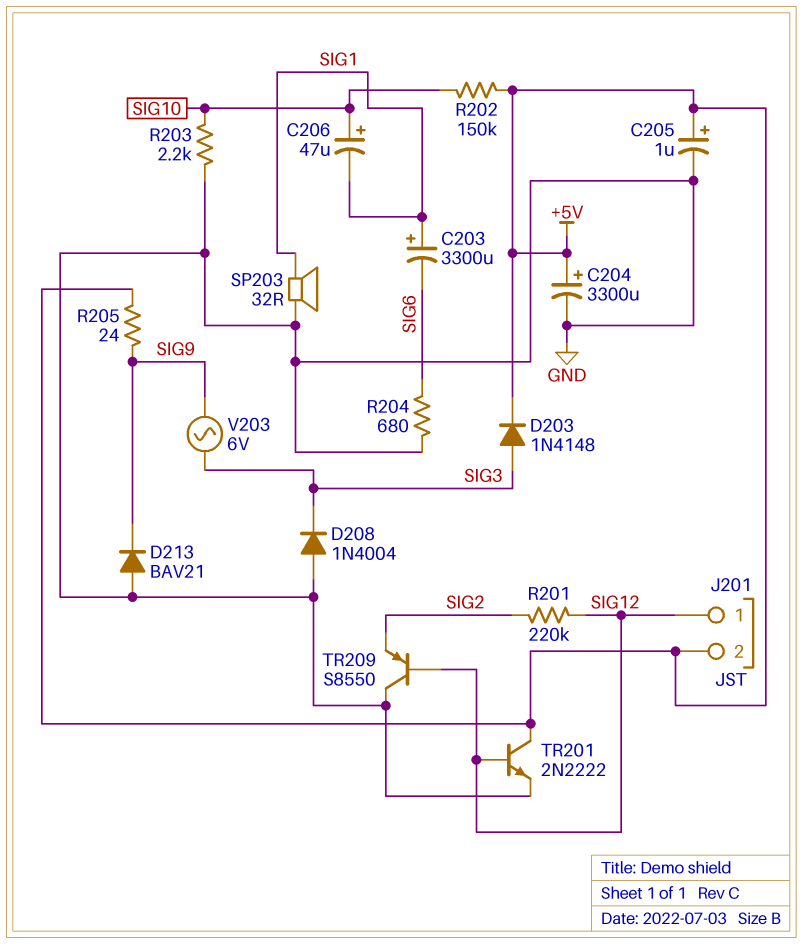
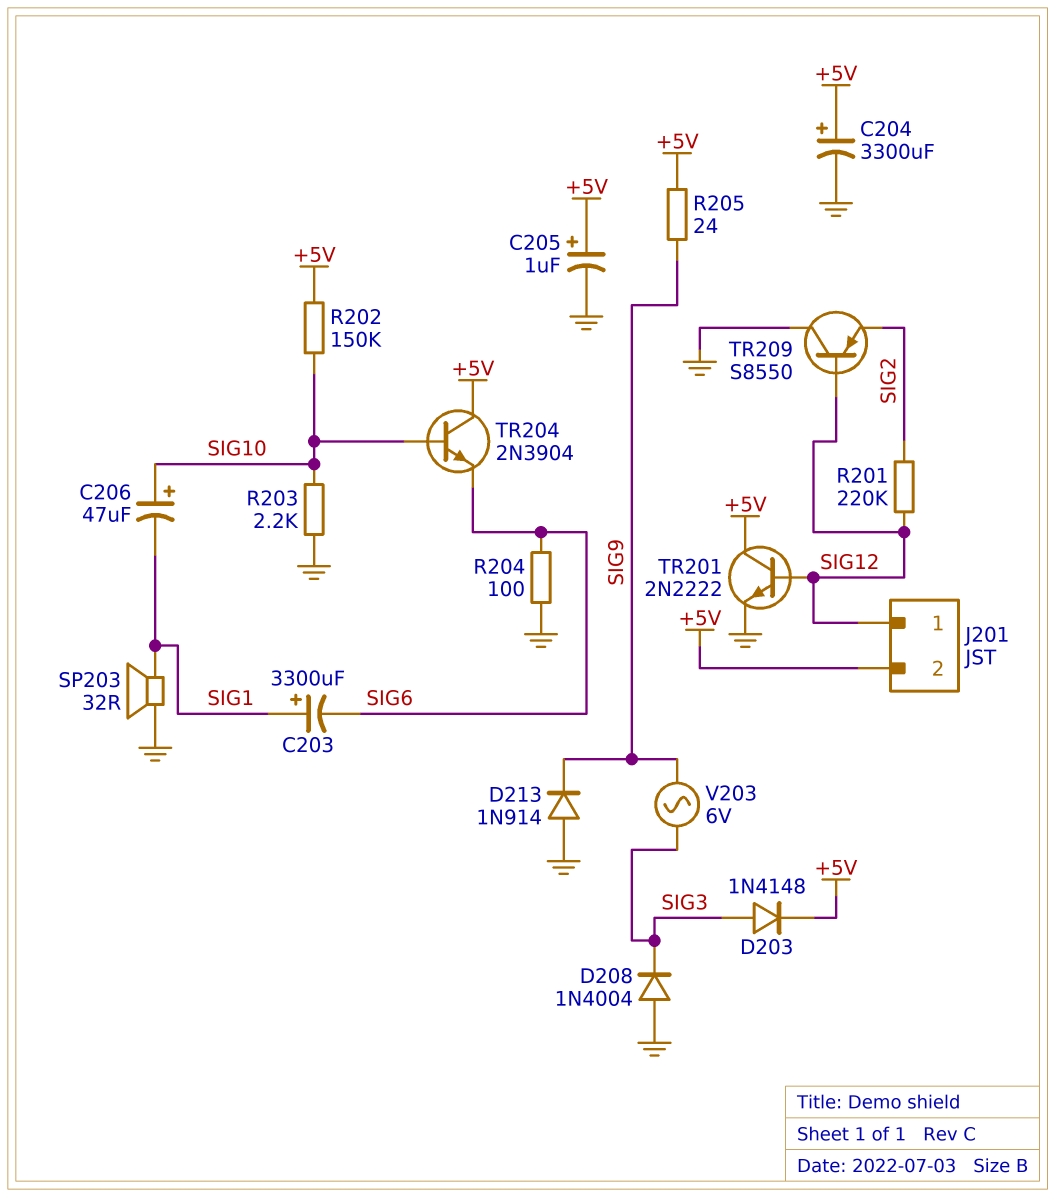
D213: diode BAV21 (A GND, K SIG9) -> diode 1N914 (A GND, K SIG9)
R204: 680 (GND, SIG6) -> 100 (GND, SIG6)
TR204: none -> NPN 2N3904 (B SIG10, C +5V, E SIG6)

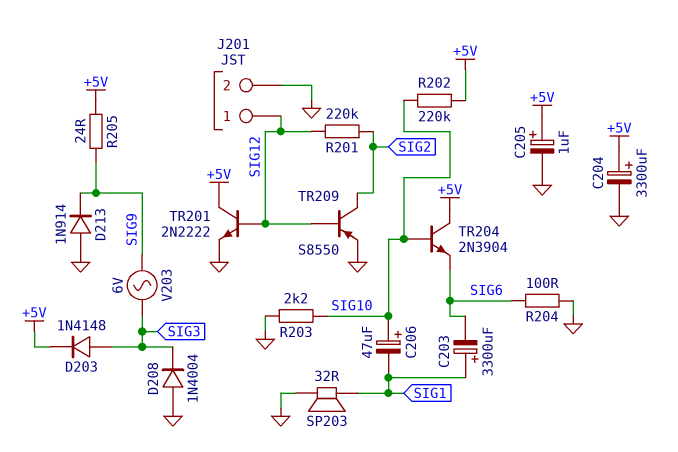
J201 pin 2: +5V -> GND
R202: 150k (+5V, SIG10) -> 220k (+5V, SIG10)
TR209: PNP S8550 (B SIG12, C GND, E SIG2) -> PNP S8550 (B SIG12, C SIG2, E GND)

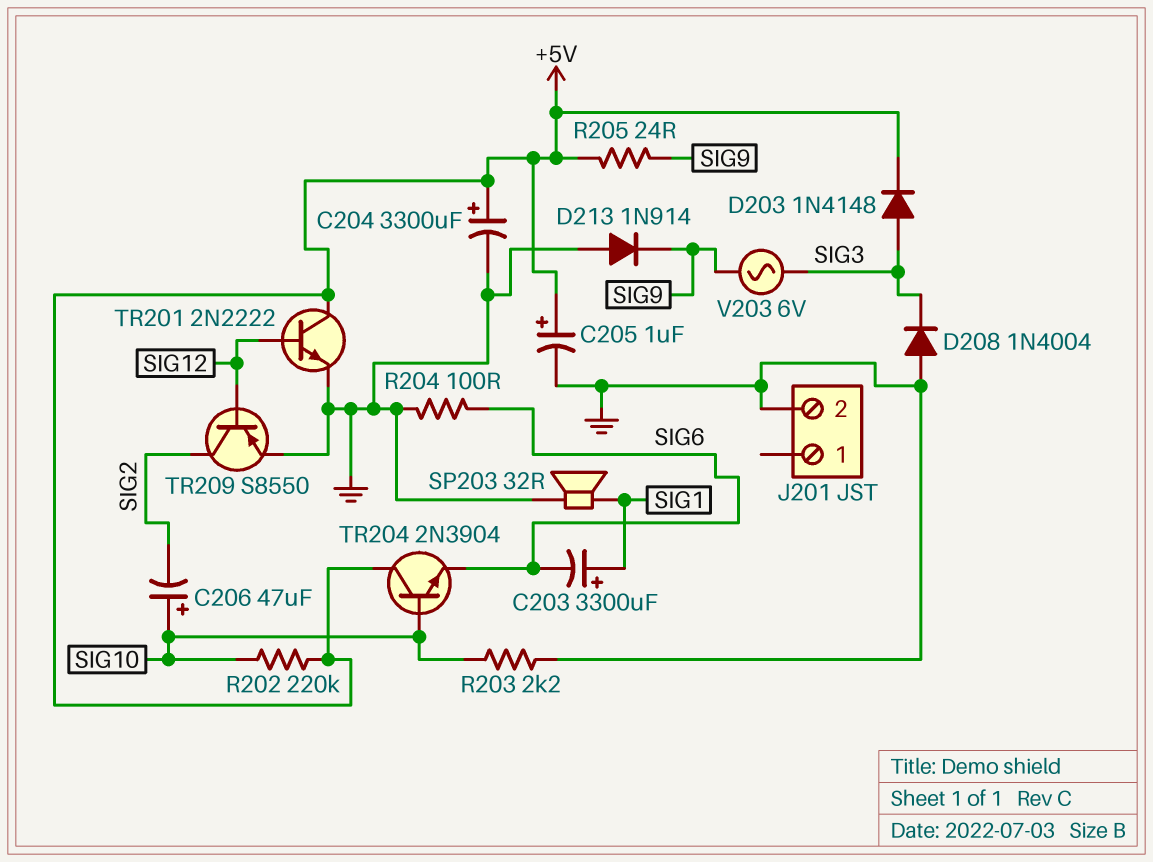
C206: 47uF (plus SIG10, minus SIG1) -> 47uF (plus SIG10, minus SIG2)
J201 pin 1: SIG12 -> none
R201: 220k (SIG2, SIG12) -> none

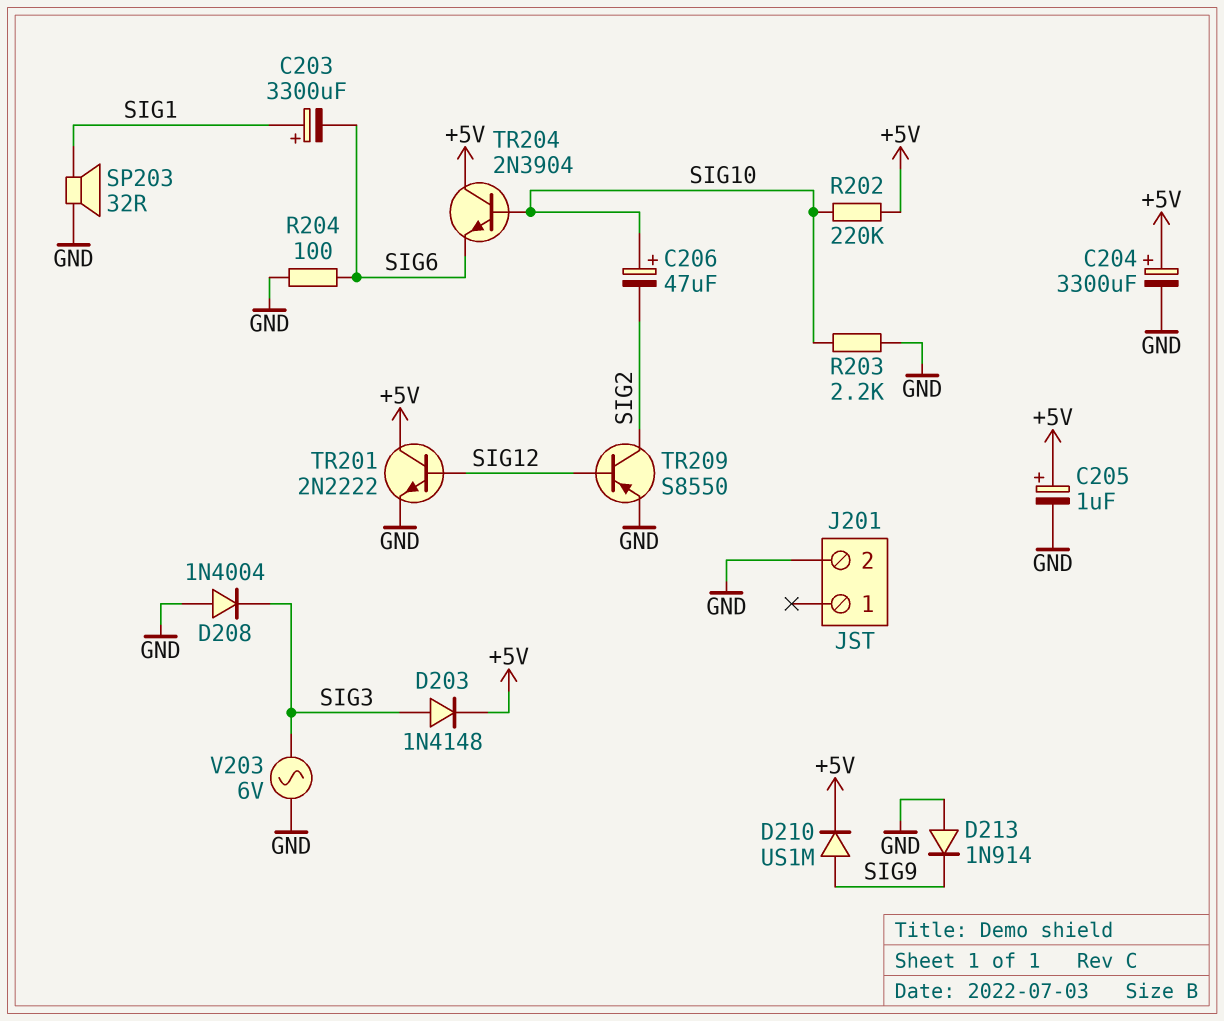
D210: none -> diode US1M (A SIG9, K +5V)
R205: 24 (+5V, SIG9) -> none
V203: AC 6V (SIG3, SIG9) -> AC 6V (GND, SIG3)

